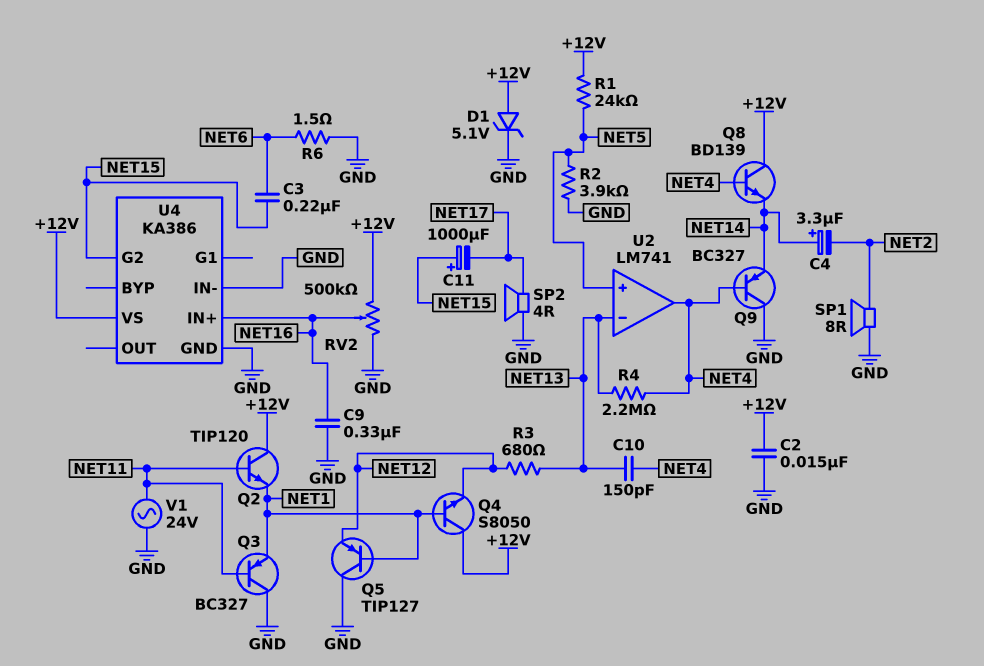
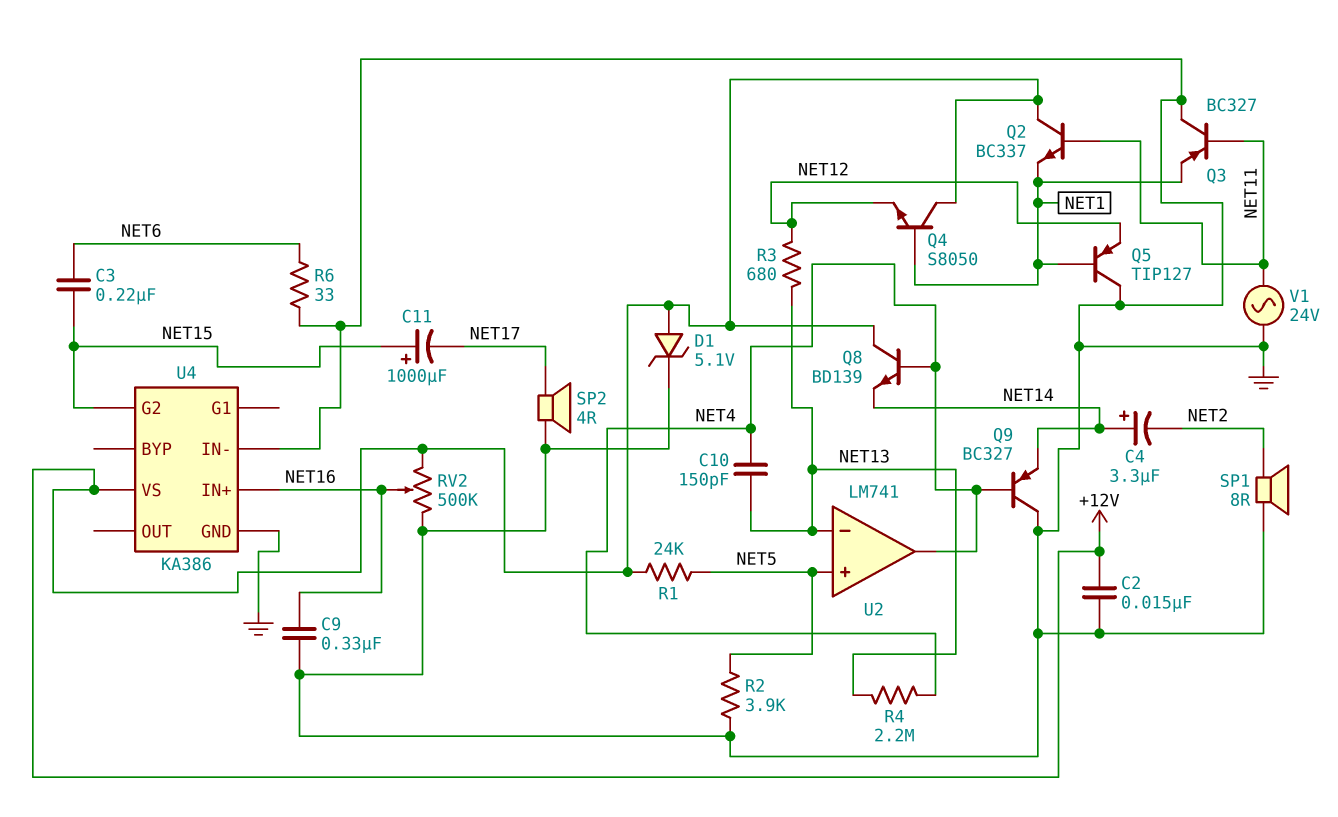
Q2: NPN TIP120 (B NET11, C +12V, E NET1) -> NPN BC337 (B NET11, C +12V, E NET1)
R6: 1.5 (GND, NET6) -> 33 (GND, NET6)

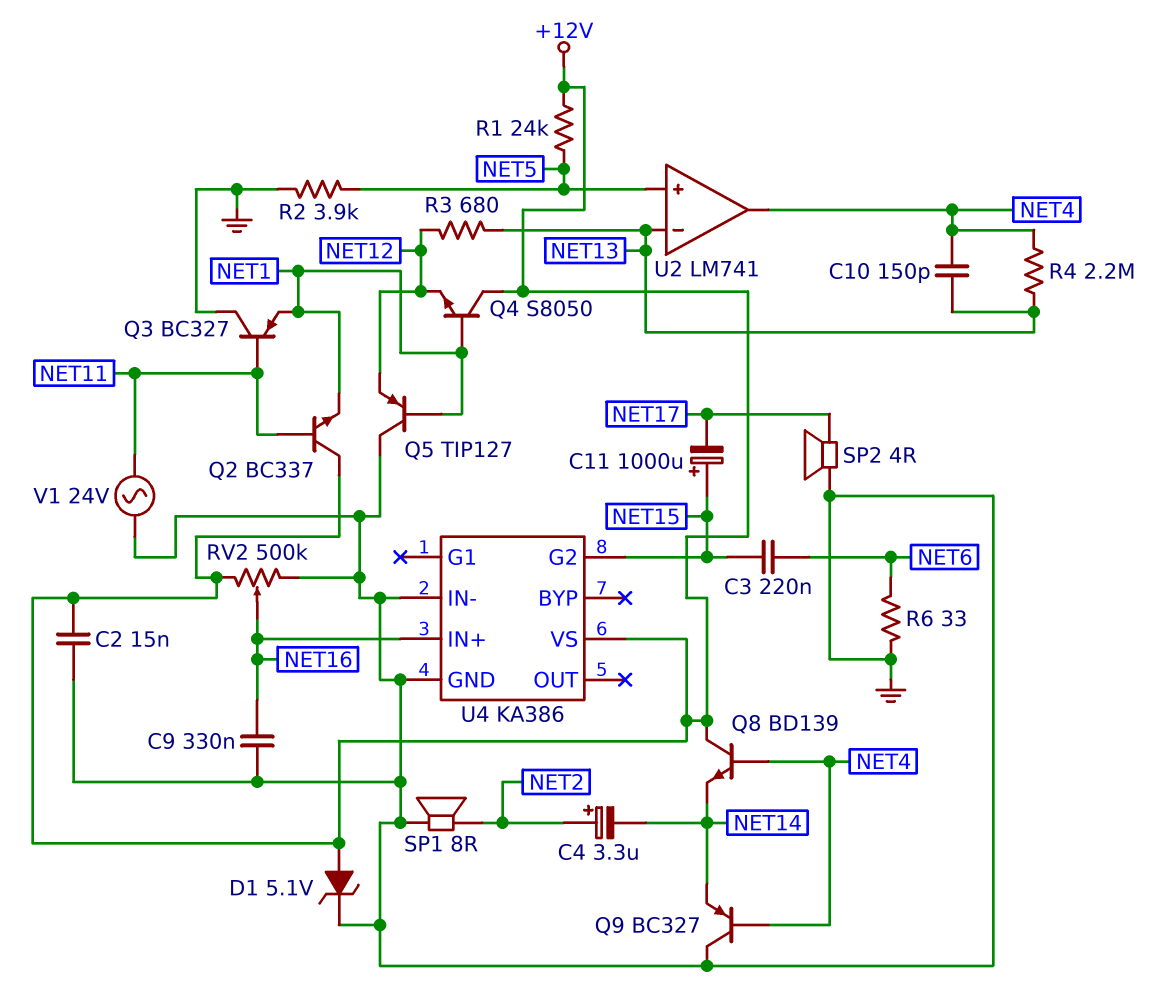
C4: 3.3uF (plus NET14, minus NET2) -> 3.3uF (plus NET2, minus NET14)

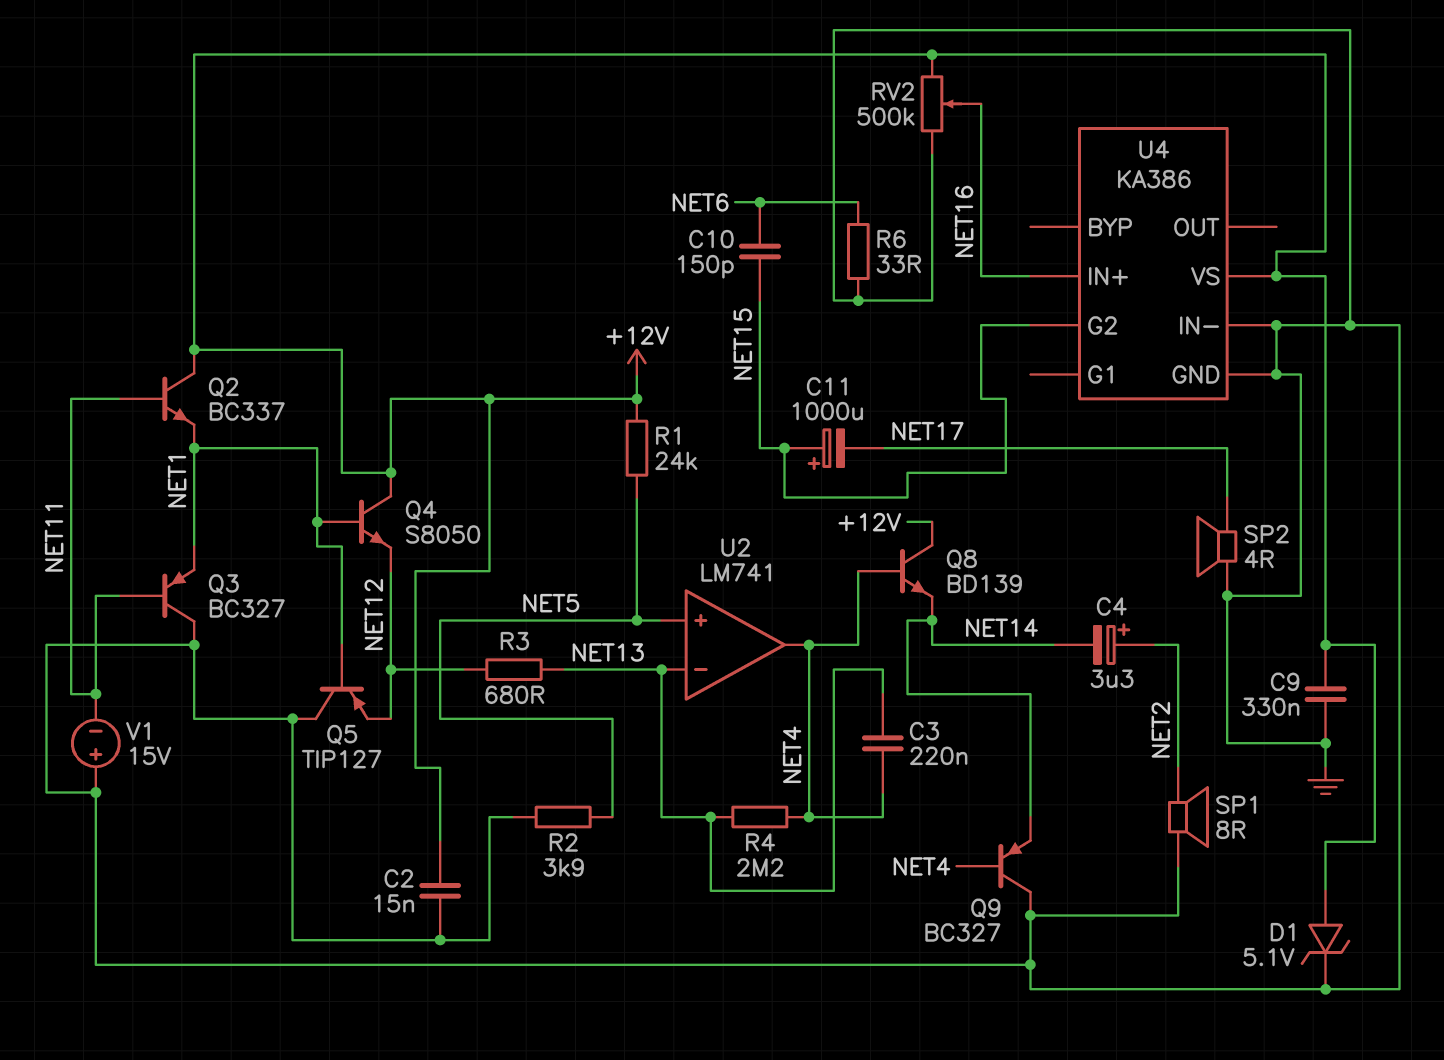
C3: 220nF (NET6, NET15) -> 220nF (NET4, NET13)
C9: 330nF (GND, NET16) -> 330nF (+12V, GND)
C10: 150pF (NET4, NET13) -> 150pF (NET6, NET15)
V1: AC 24V (GND, NET11) -> 15V (plus GND, minus NET11)

